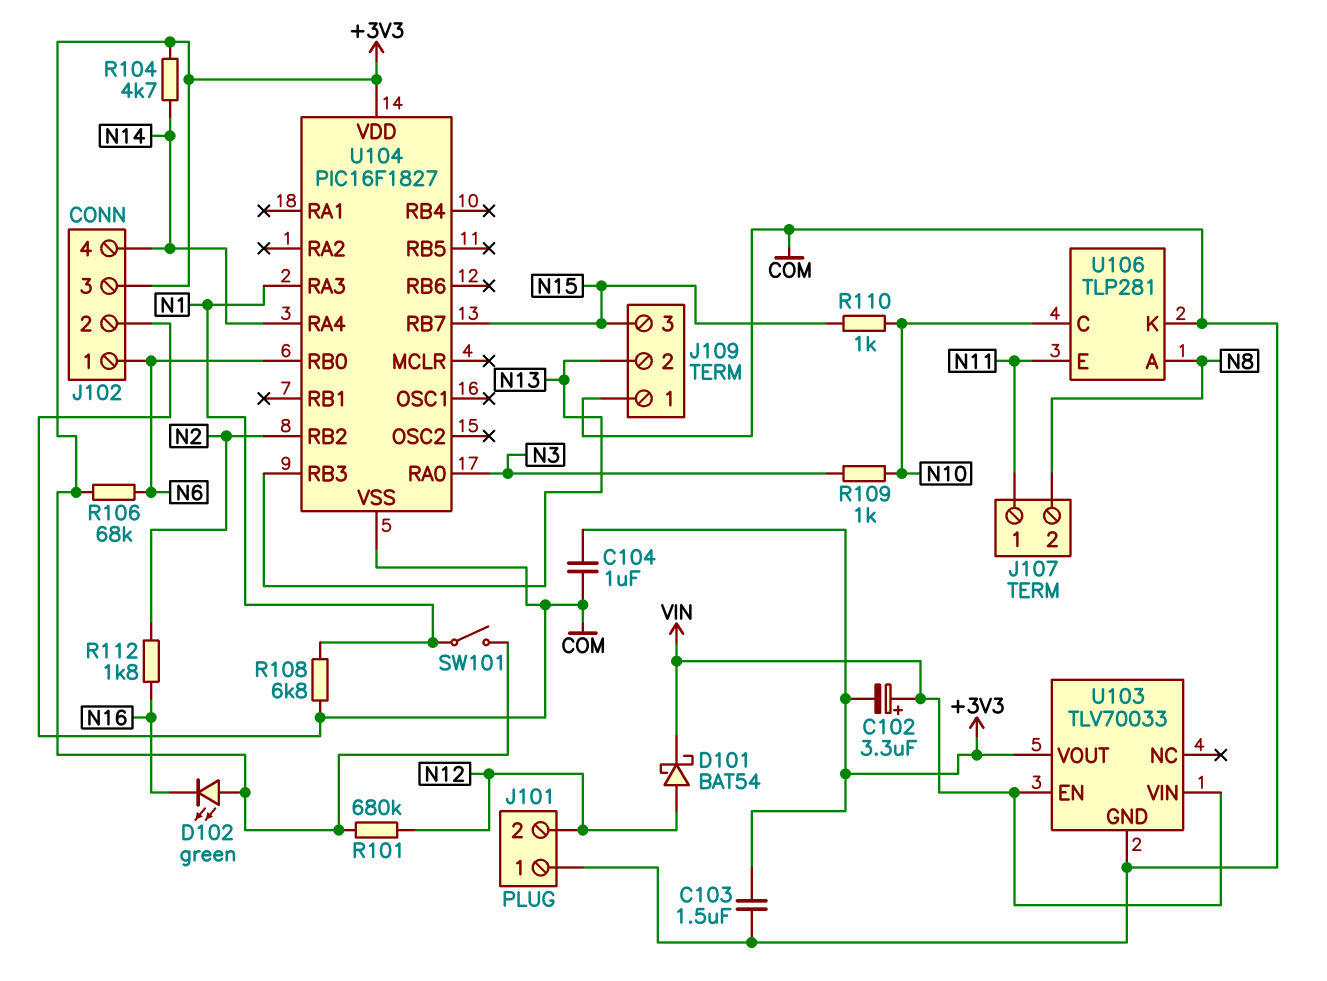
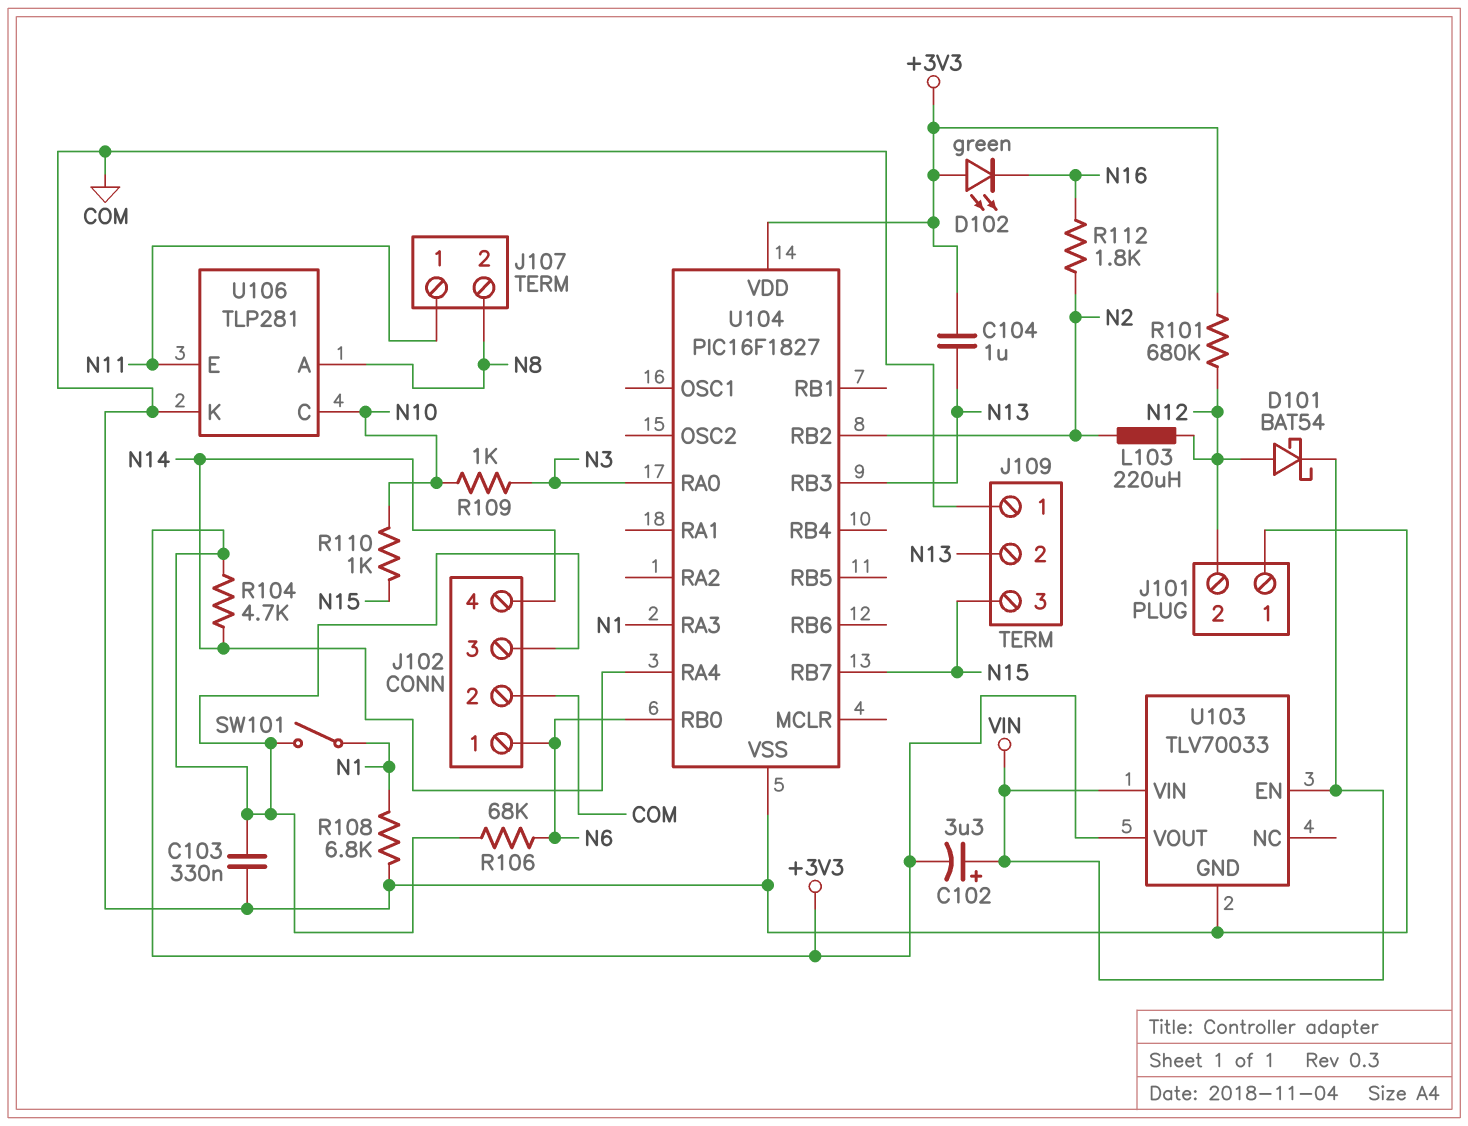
C103: 1.5uF (+3V3, COM) -> 330nF (+3V3, COM)
C104: 1uF (+3V3, COM) -> 1uF (+3V3, N13)
L103: none -> 220uH (N2, N12)

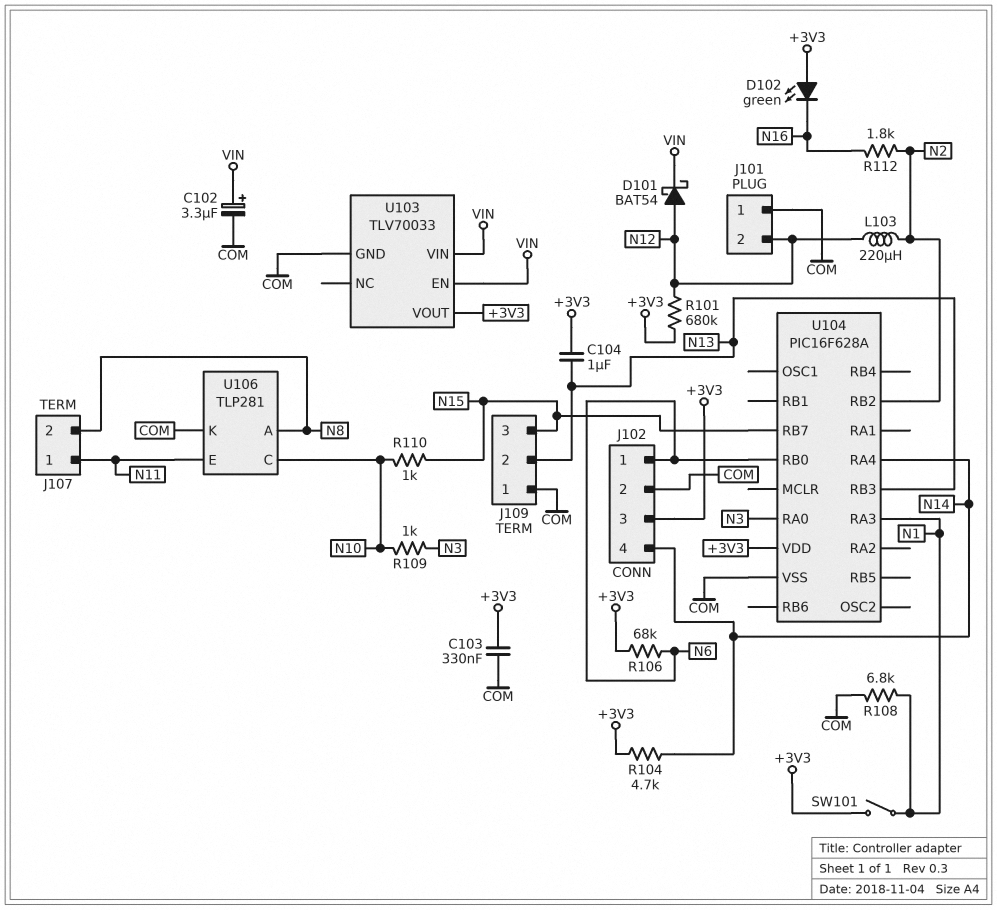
C102: 3.3uF (plus VIN, minus +3V3) -> 3.3uF (plus VIN, minus COM)
U104: PIC16F1827 -> PIC16F628A

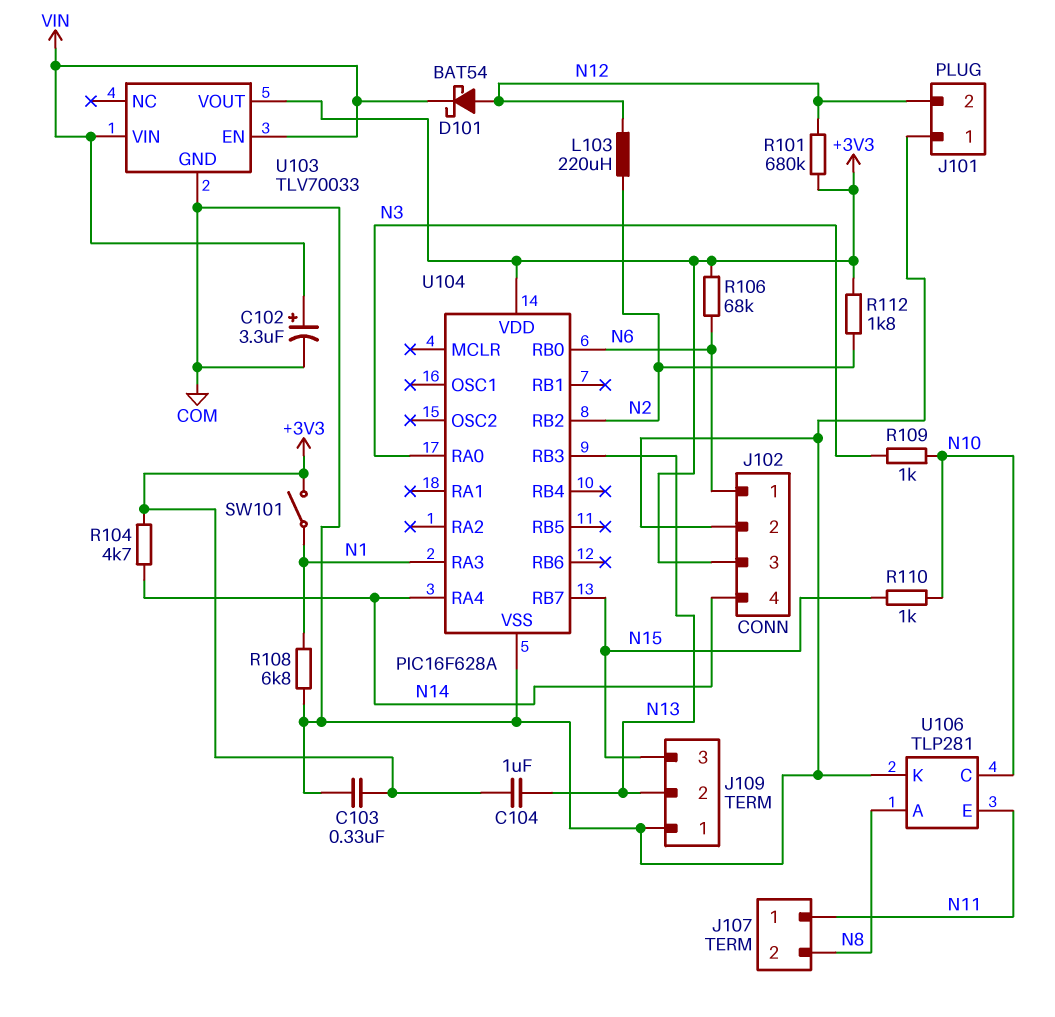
D102: LED green (A +3V3, K N16) -> none
R112: 1.8k (N2, N16) -> 1.8k (+3V3, N2)

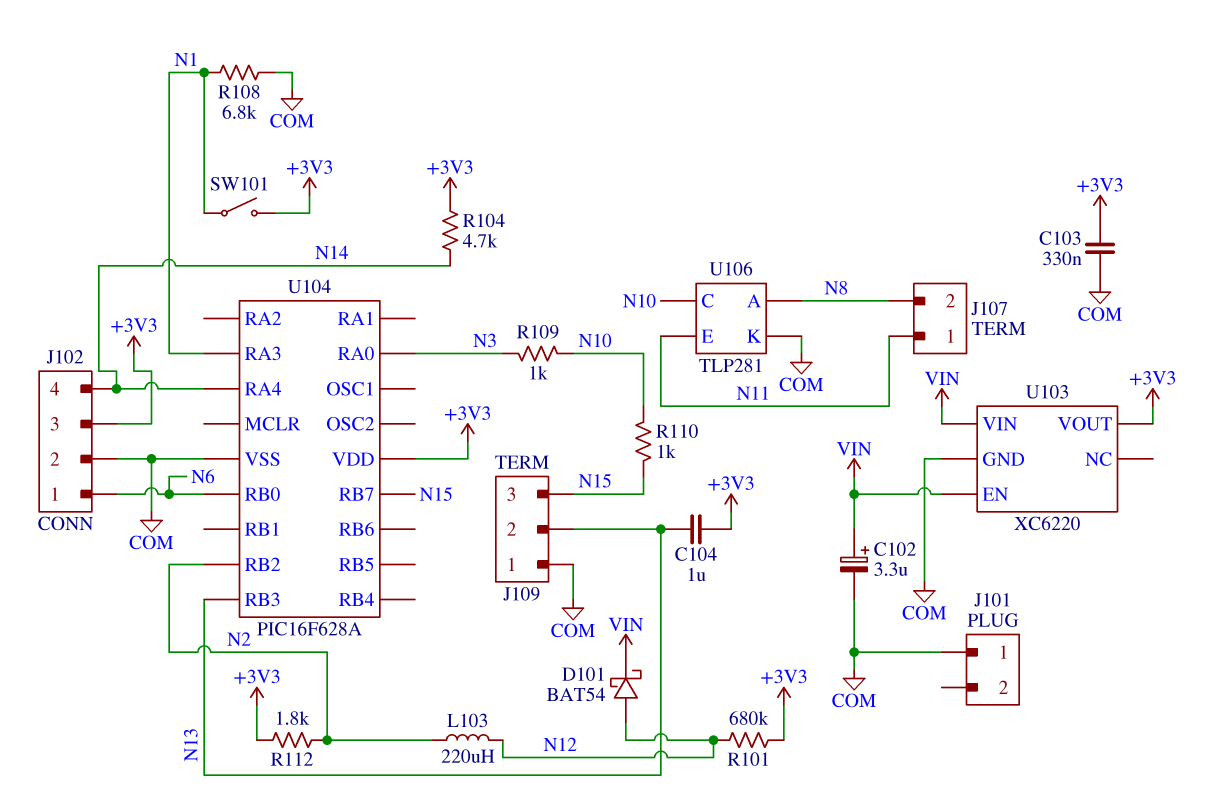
J101 pin 2: N12 -> none
R106: 68k (+3V3, N6) -> none
U103: TLV70033 -> XC6220

